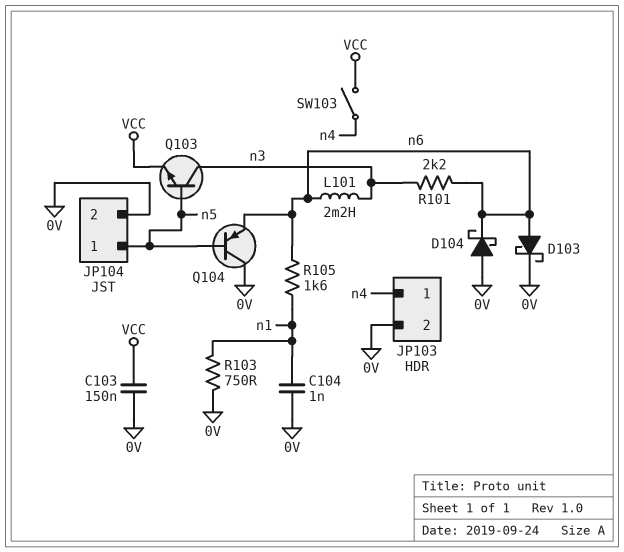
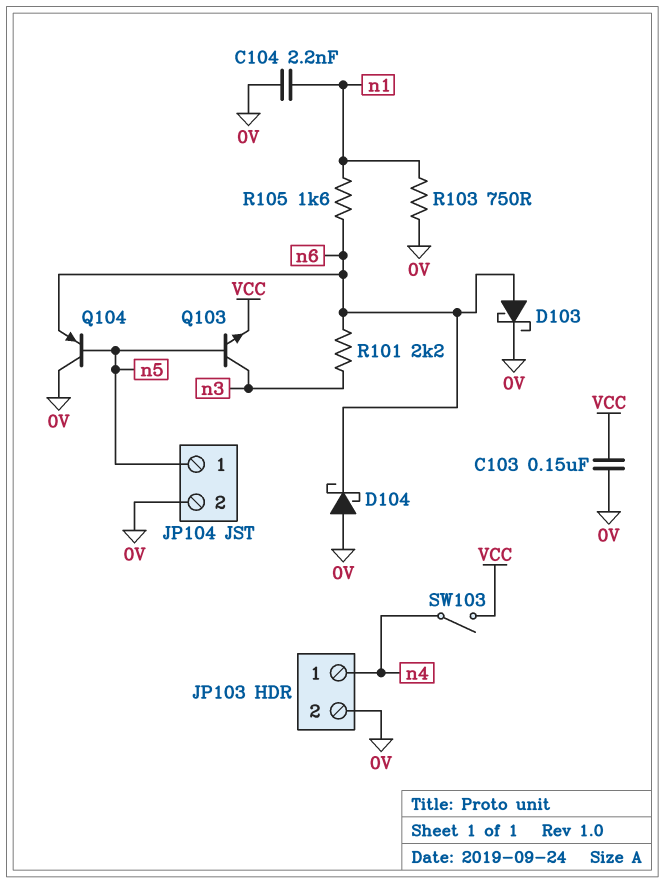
C104: 1nF (0V, n1) -> 2.2nF (0V, n1)
L101: 2.2mH (n3, n6) -> none

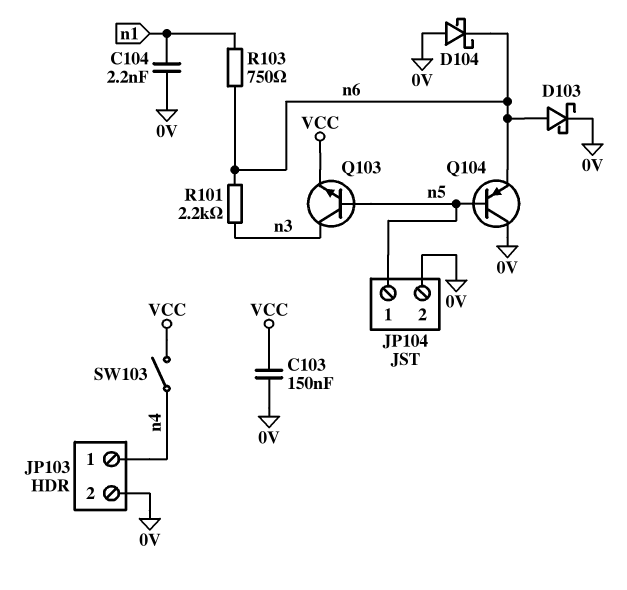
R103: 750 (0V, n1) -> 750 (n1, n6)
R105: 1.6k (n1, n6) -> none

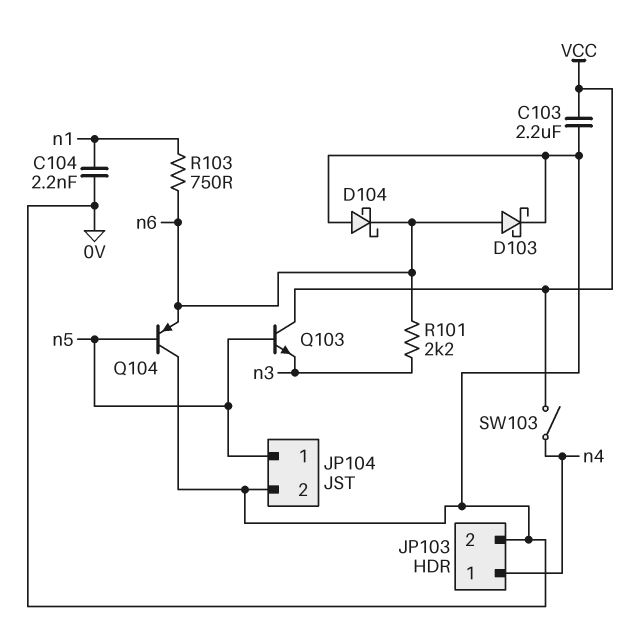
C103: 150nF (0V, VCC) -> 2.2uF (0V, VCC)
Q103: NPN (B n5, C n3, E VCC) -> NPN (B n5, C VCC, E n3)

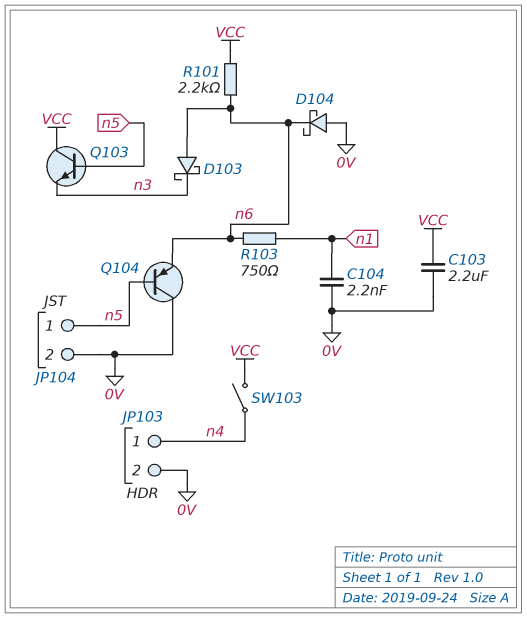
D103: schottky (A n6, K 0V) -> schottky (A n6, K n3)
R101: 2.2k (n3, n6) -> 2.2k (VCC, n6)

